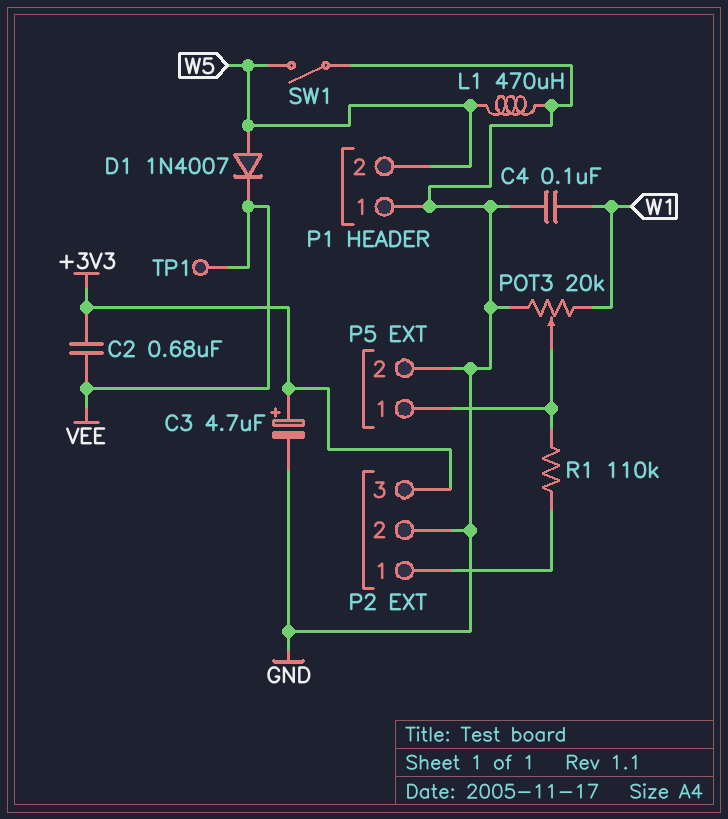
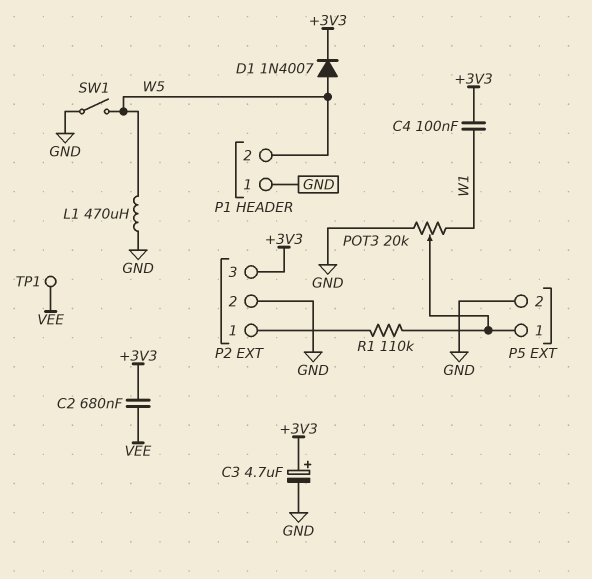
C4: 100nF (GND, W1) -> 100nF (+3V3, W1)
D1: diode 1N4007 (A W5, K VEE) -> diode 1N4007 (A W5, K +3V3)

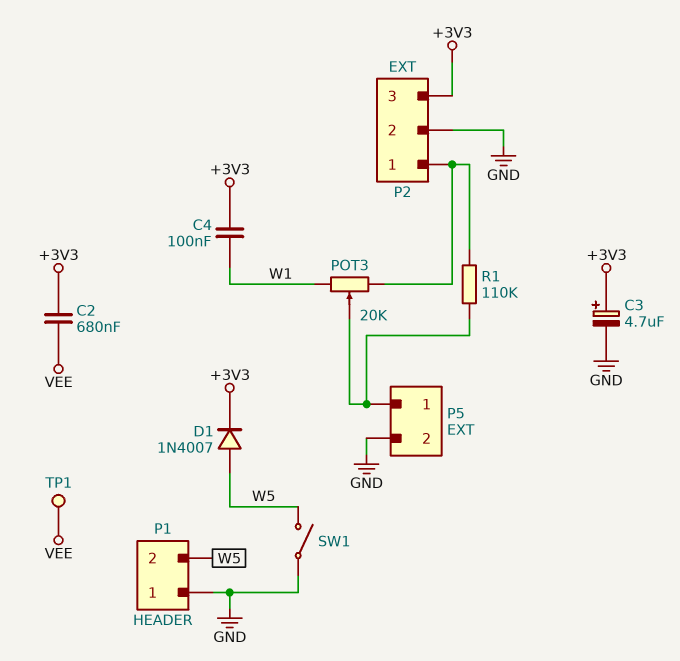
L1: 470uH (GND, W5) -> none
POT3: 20k (GND, W1, wiper P5/1) -> 20k (P2/1, W1, wiper P5/1)

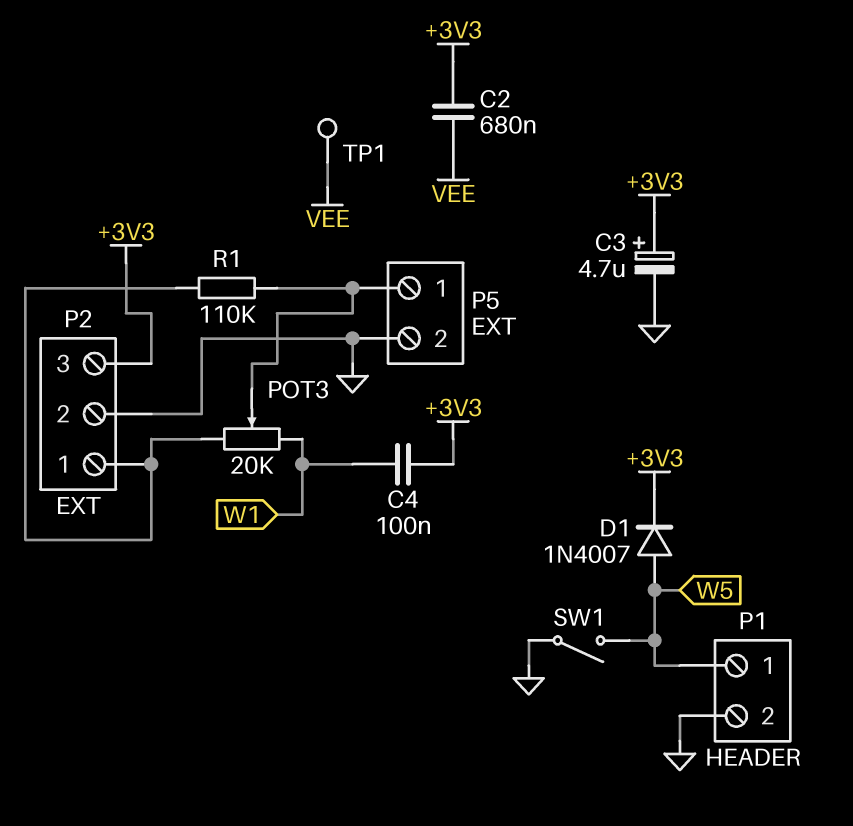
P1 pin 1: GND -> W5
P1 pin 2: W5 -> GND

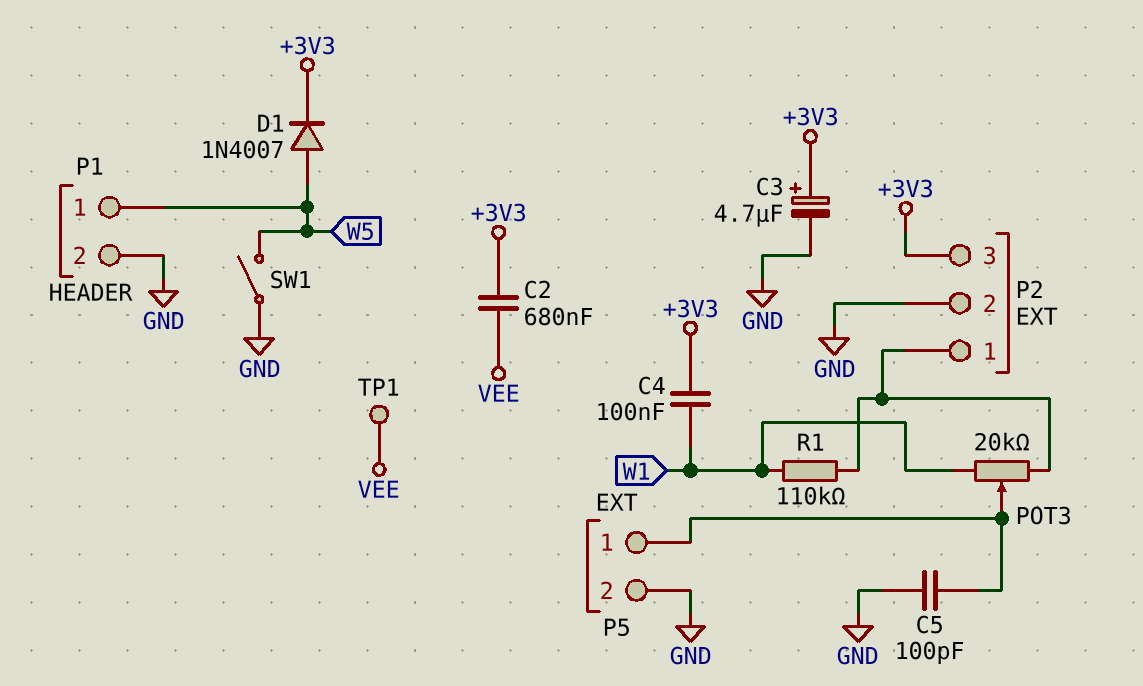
C5: none -> 100pF (GND, P5/1)
R1: 110k (P2/1, P5/1) -> 110k (P2/1, W1)

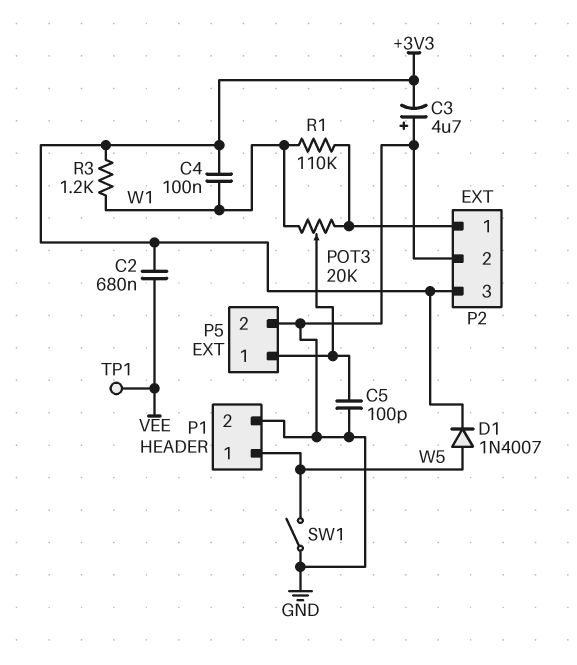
C3: 4.7uF (plus +3V3, minus GND) -> 4.7uF (plus GND, minus +3V3)
R3: none -> 1.2k (+3V3, W1)

